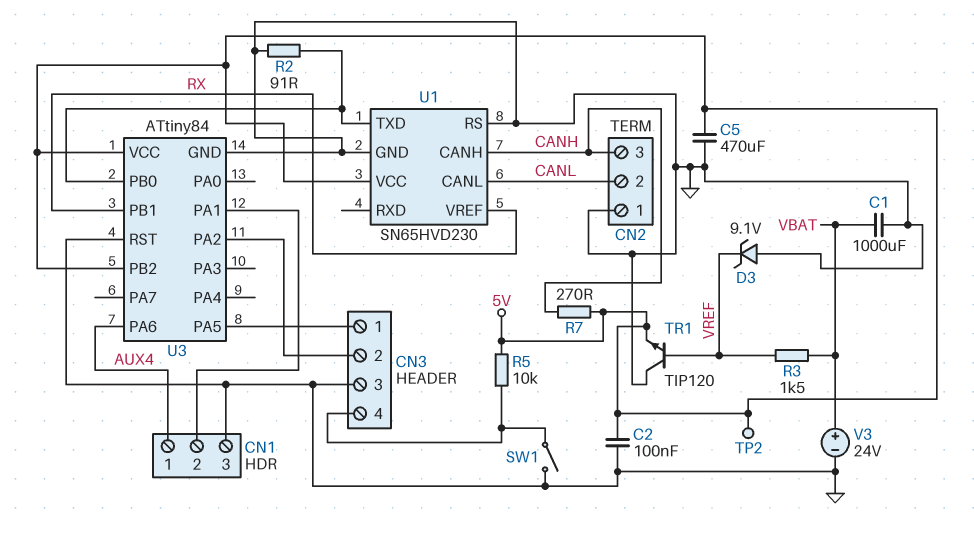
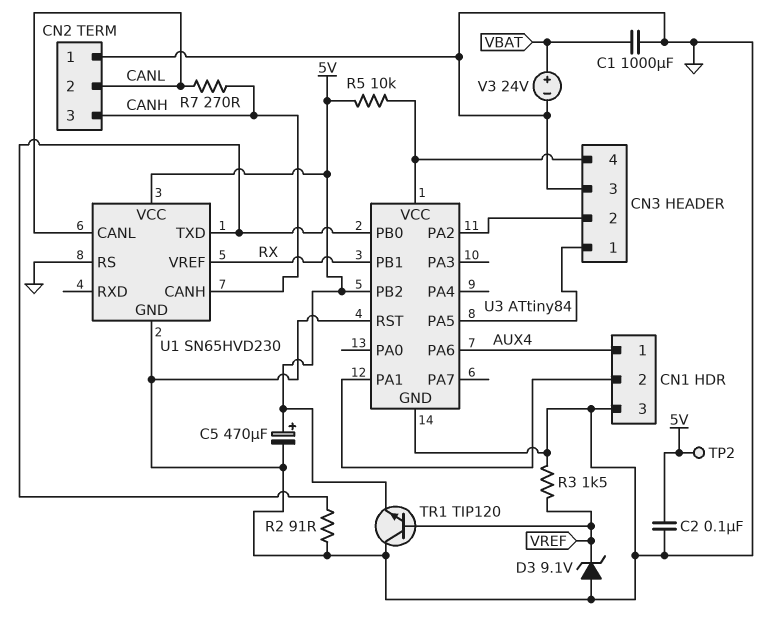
C5: 470uF (5V, GND) -> 470uF (plus 5V, minus GND)
R3: 1.5k (VBAT, VREF) -> 1.5k (GND, VREF)
R7: 270 (5V, CANH) -> 270 (CANH, CANL)
SW1: switch (CN3/4, GND) -> none
U3 pin VCC: 5V -> CN3/4

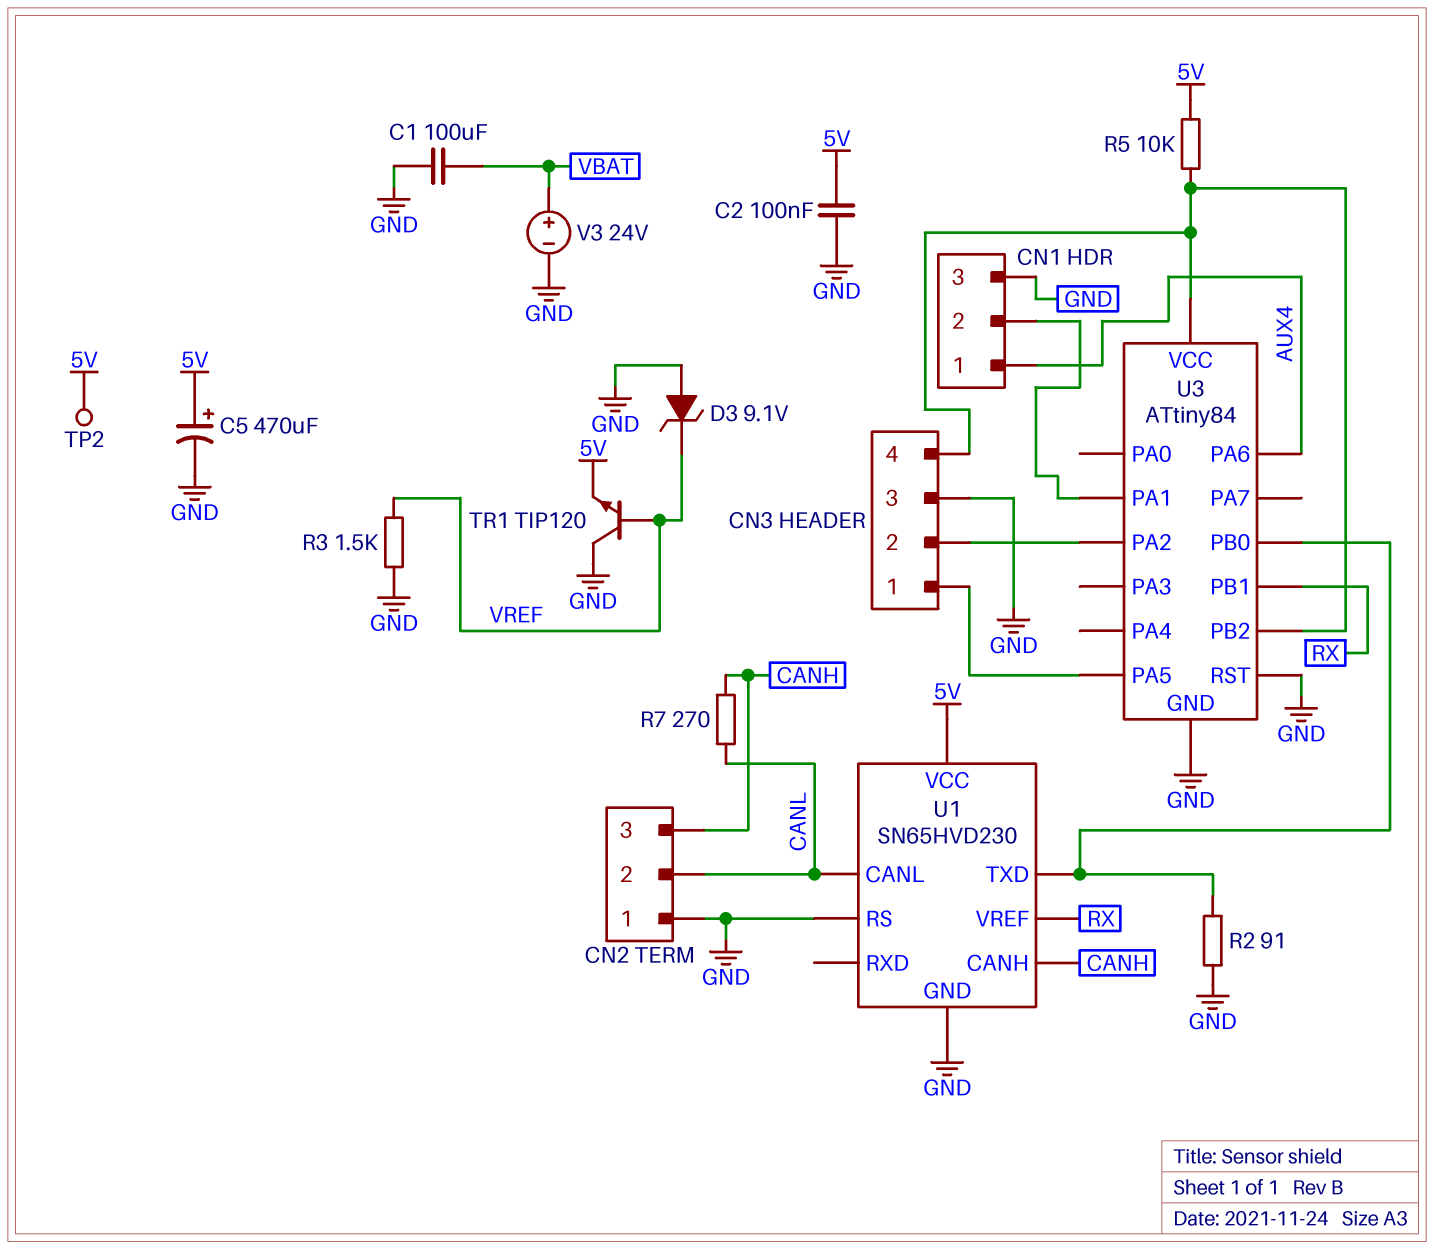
C1: 1000uF (GND, VBAT) -> 100uF (GND, VBAT)
U3 pin PB2: 5V -> CN3/4

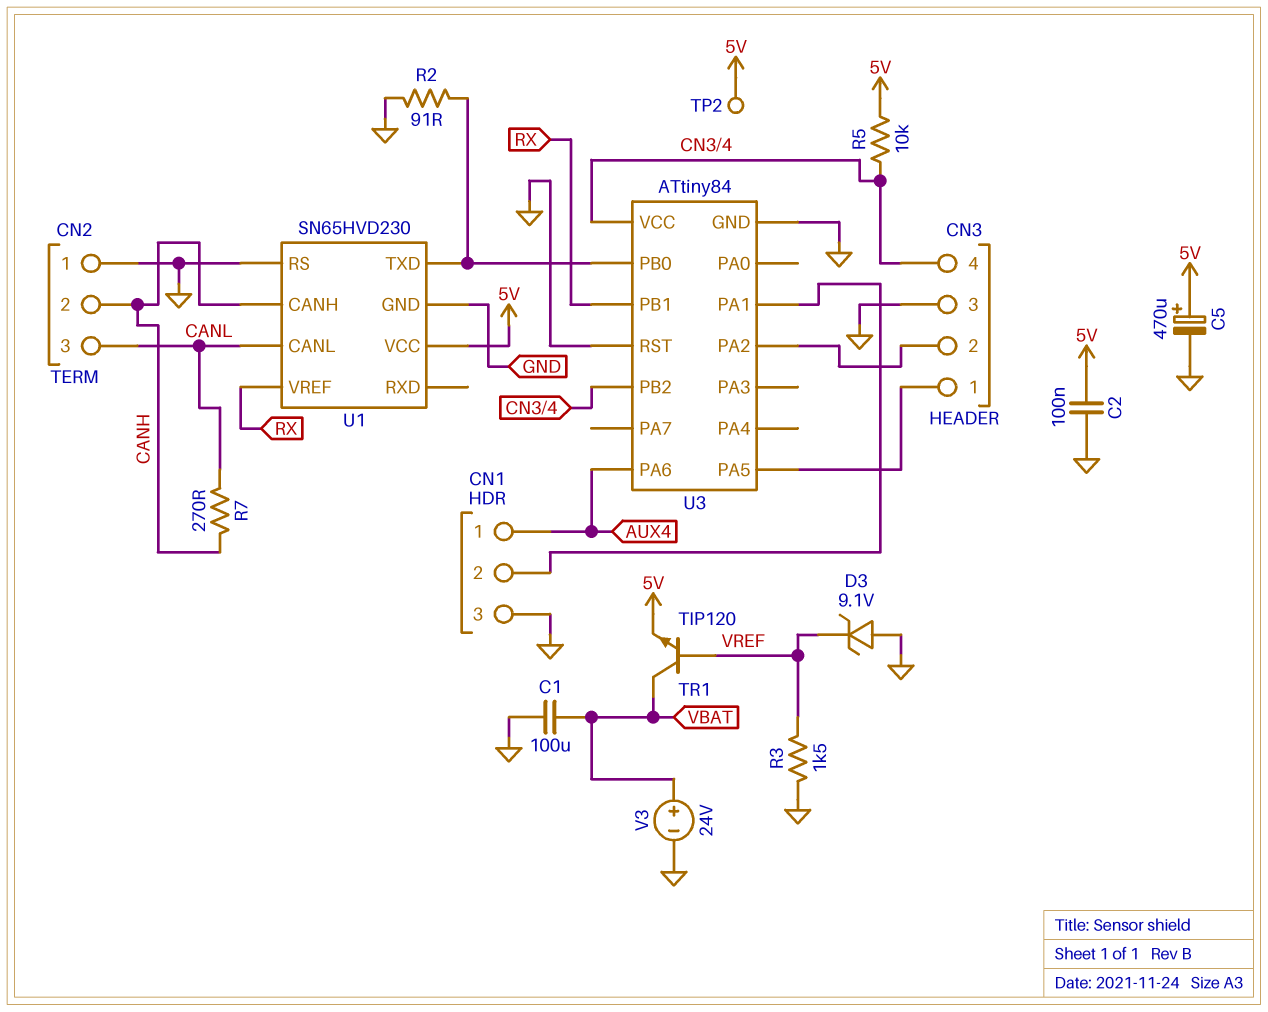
CN2 pin 2: CANL -> CANH
CN2 pin 3: CANH -> CANL
TR1: NPN TIP120 (B VREF, C GND, E 5V) -> NPN TIP120 (B VREF, C VBAT, E 5V)

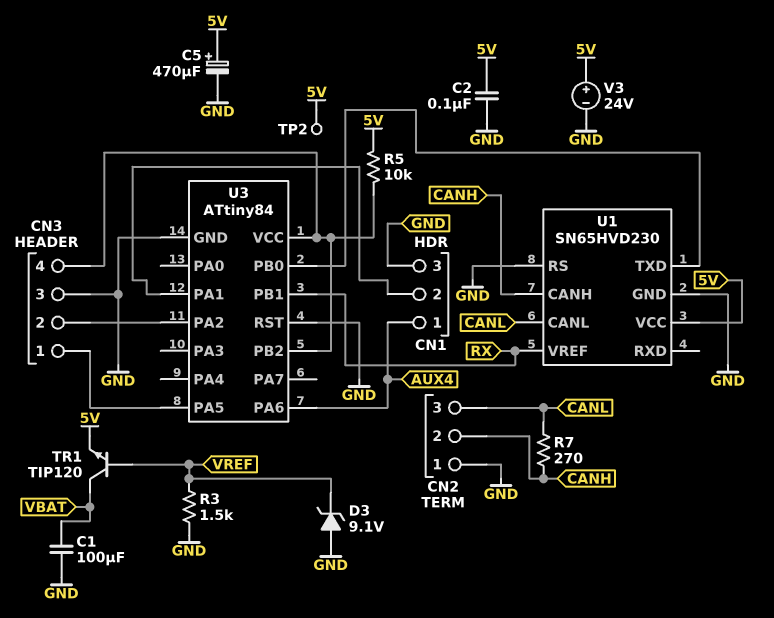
R2: 91 (GND, U1/TXD) -> none
V3: 24V (plus VBAT, minus GND) -> 24V (plus 5V, minus GND)

